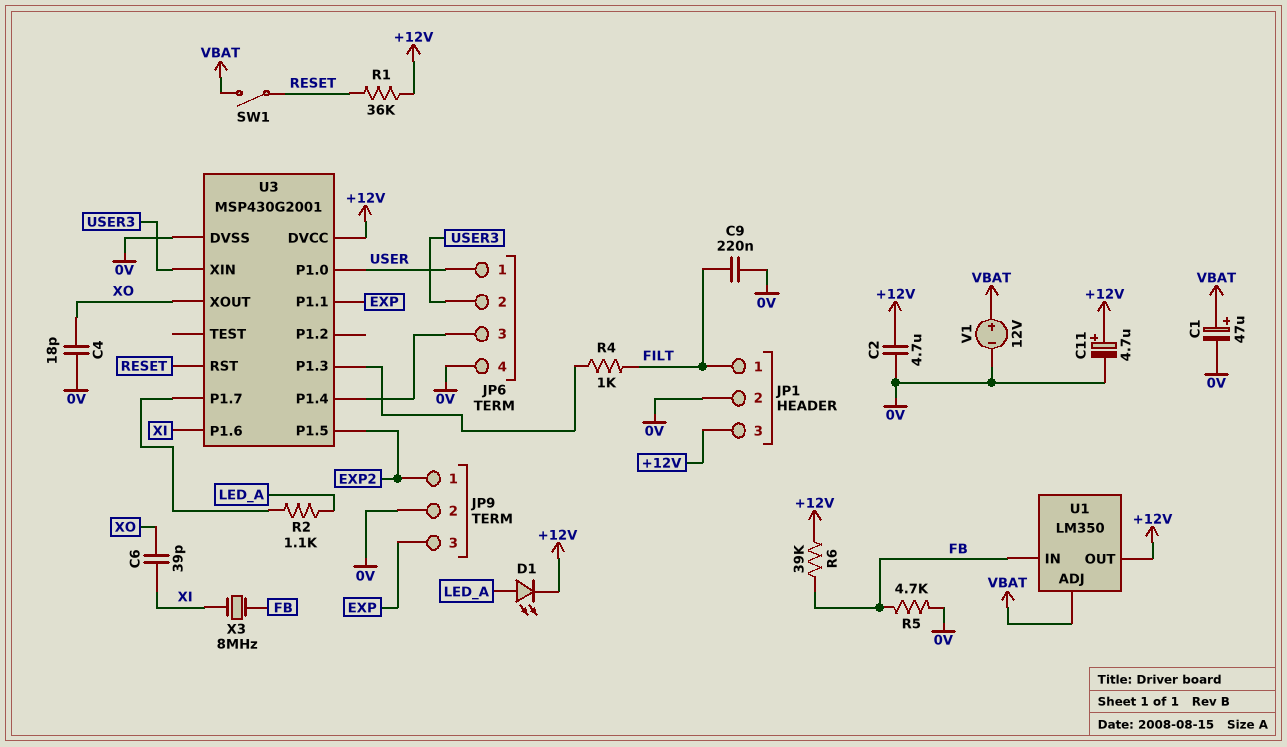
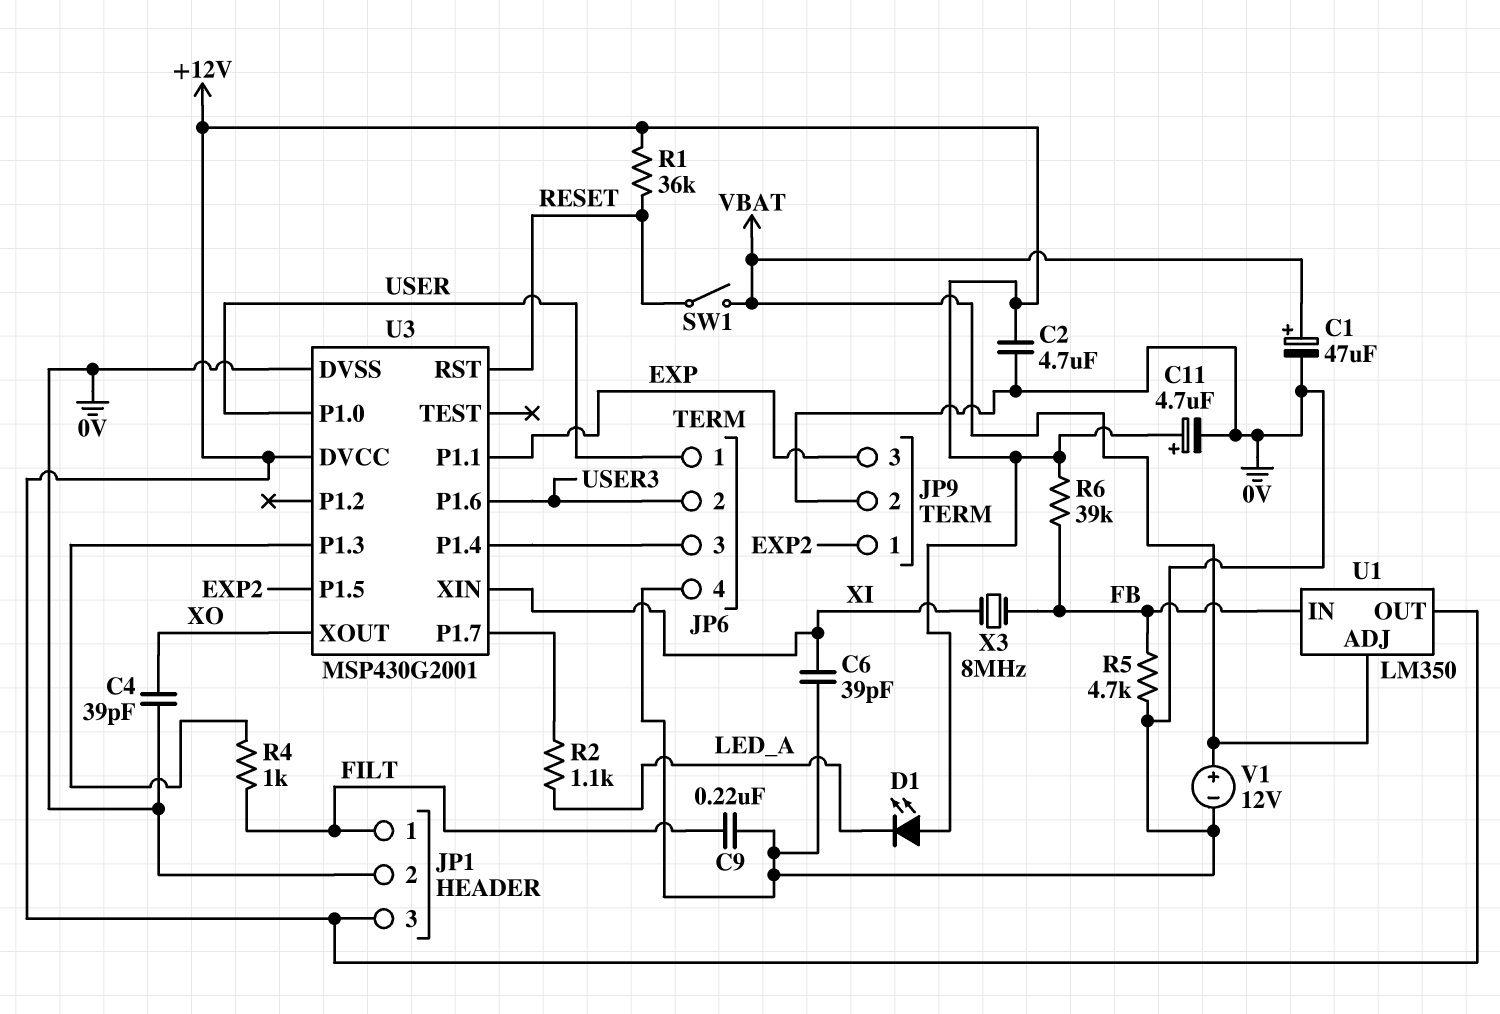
C4: 18pF (0V, XO) -> 39pF (0V, XO)
C6: 39pF (XI, XO) -> 39pF (0V, XI)
D1: LED (A LED_A, K +12V) -> LED (A +12V, K LED_A)
U3 pin P1.6: XI -> USER3
U3 pin XIN: USER3 -> XI

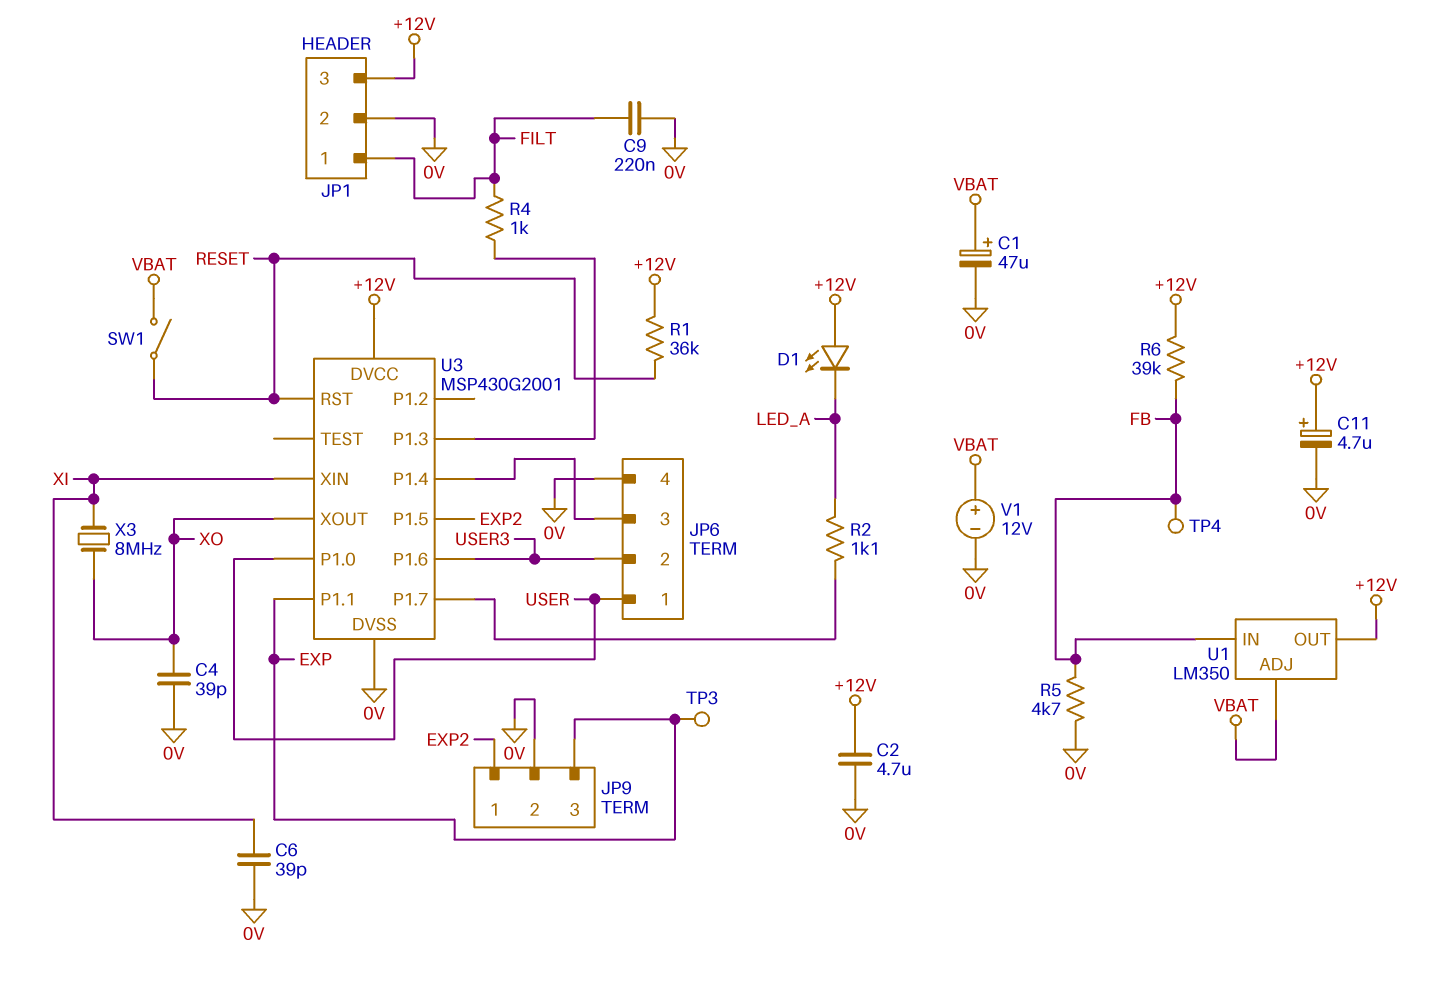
TP3: none -> test point (EXP)
TP4: none -> test point (FB)
X3: 8MHz (FB, XI) -> 8MHz (XI, XO)

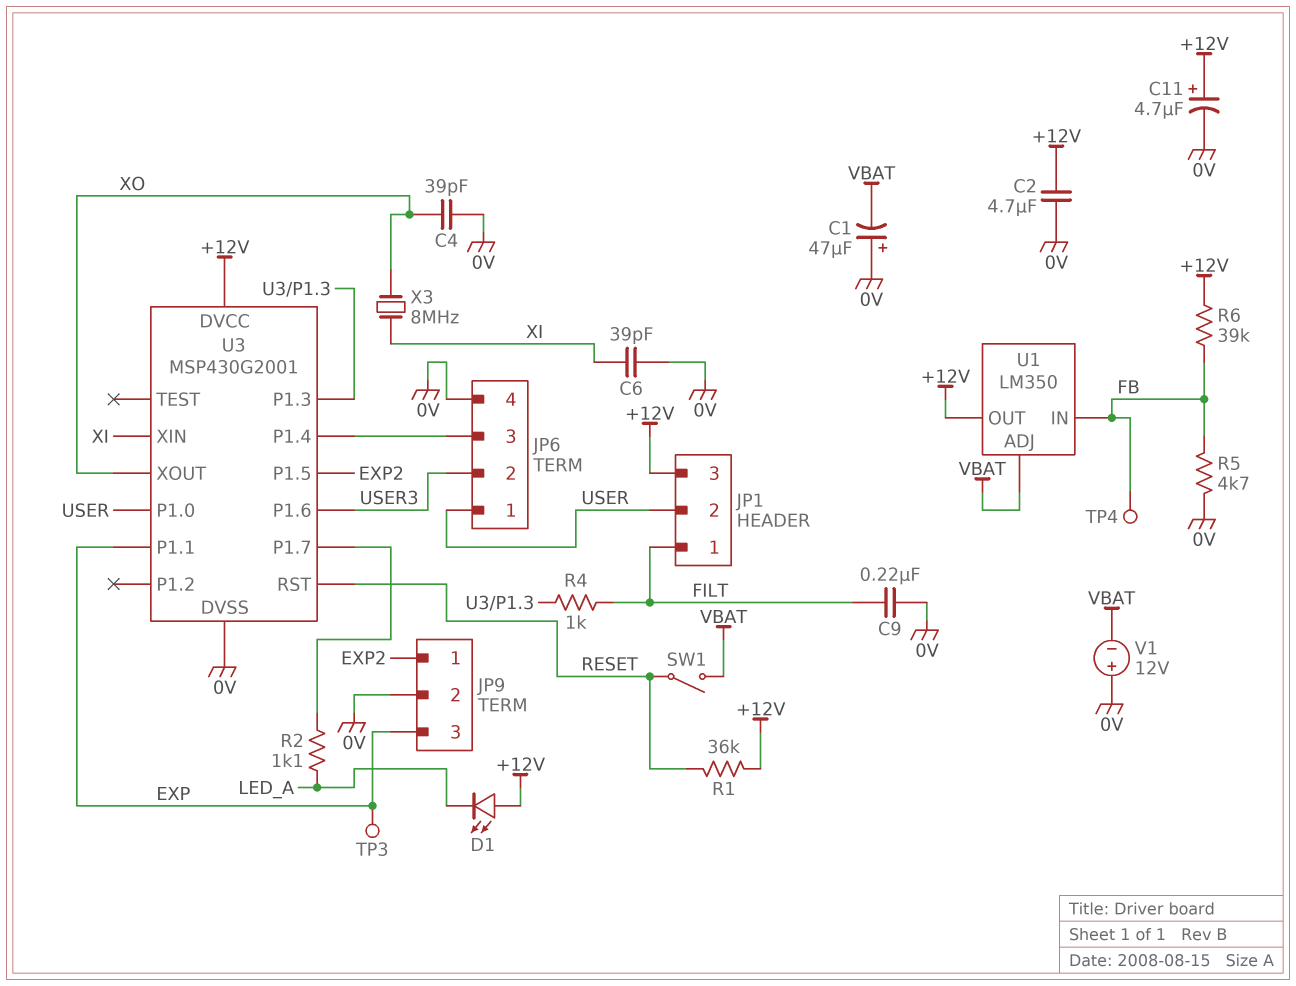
C1: 47uF (plus VBAT, minus 0V) -> 47uF (plus 0V, minus VBAT)
JP1 pin 2: 0V -> USER
V1: 12V (plus VBAT, minus 0V) -> 12V (plus 0V, minus VBAT)

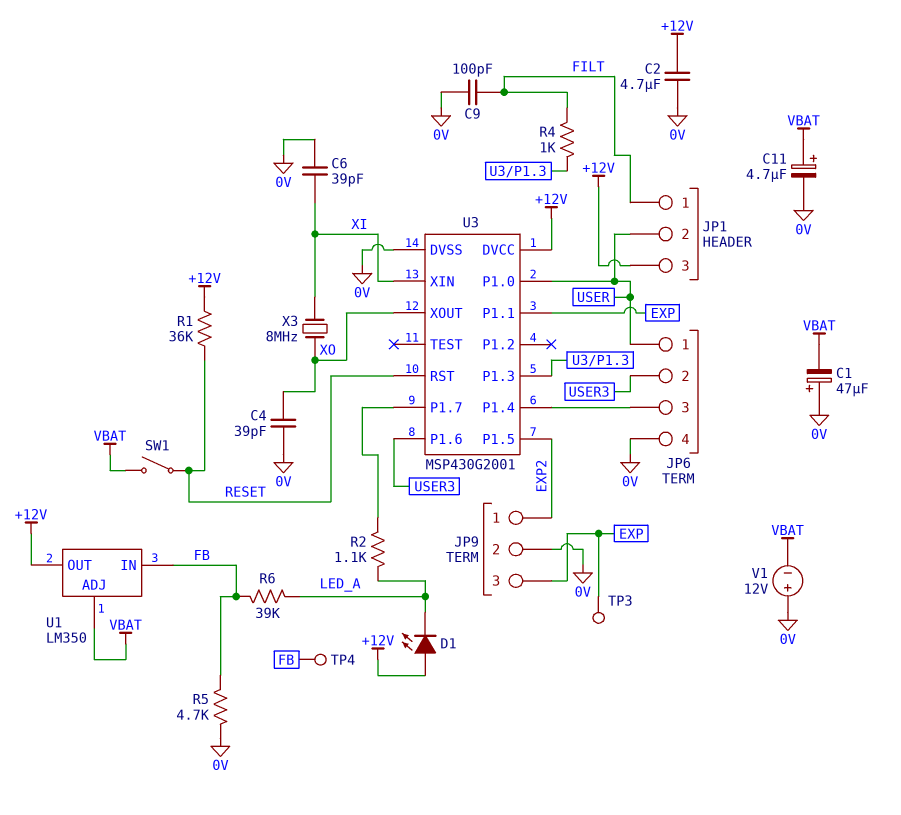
C9: 220nF (0V, FILT) -> 100pF (0V, FILT)
C11: 4.7uF (plus +12V, minus 0V) -> 4.7uF (plus VBAT, minus 0V)
R6: 39k (+12V, FB) -> 39k (FB, LED_A)

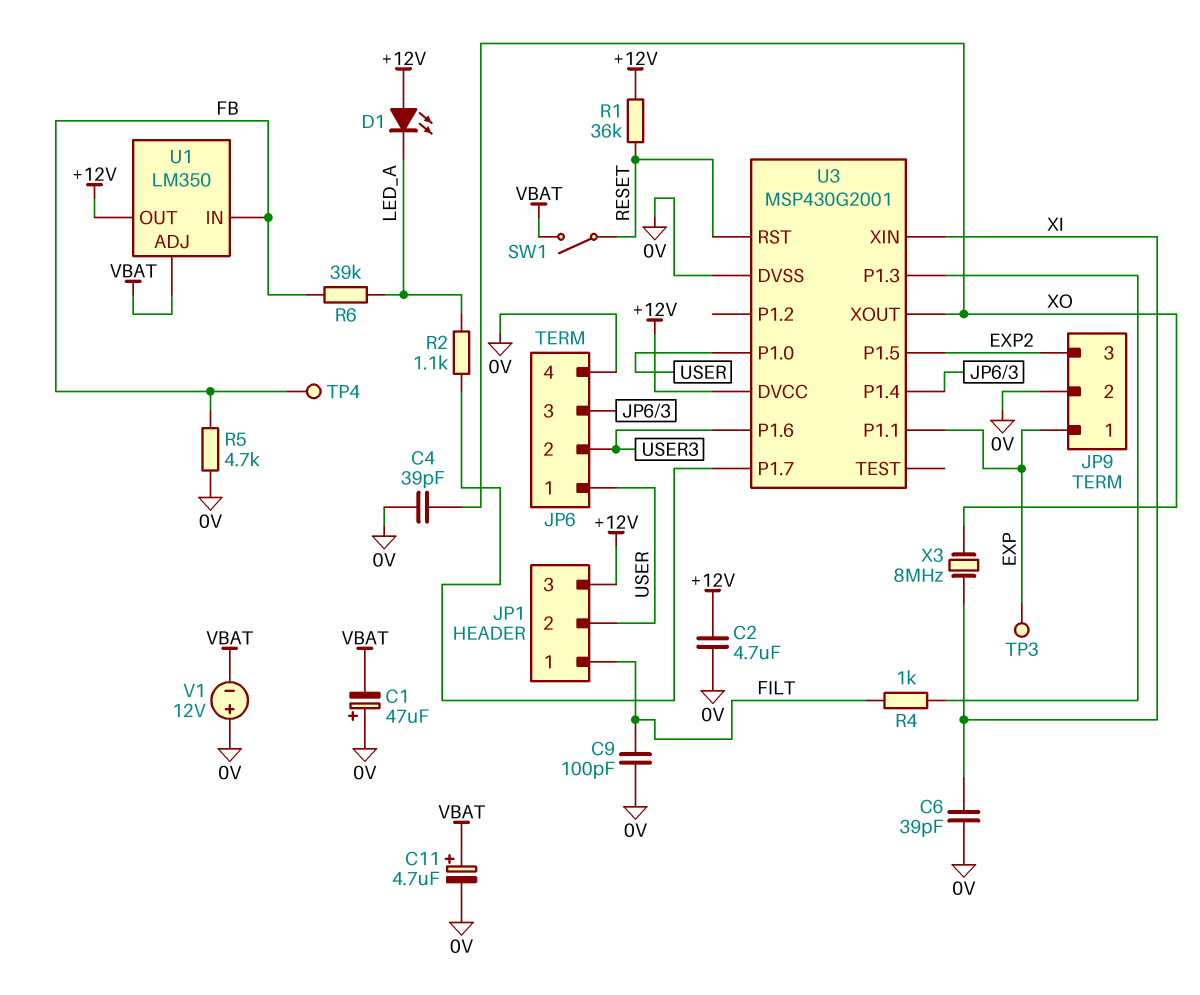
JP9 pin 1: EXP2 -> EXP
JP9 pin 3: EXP -> EXP2

